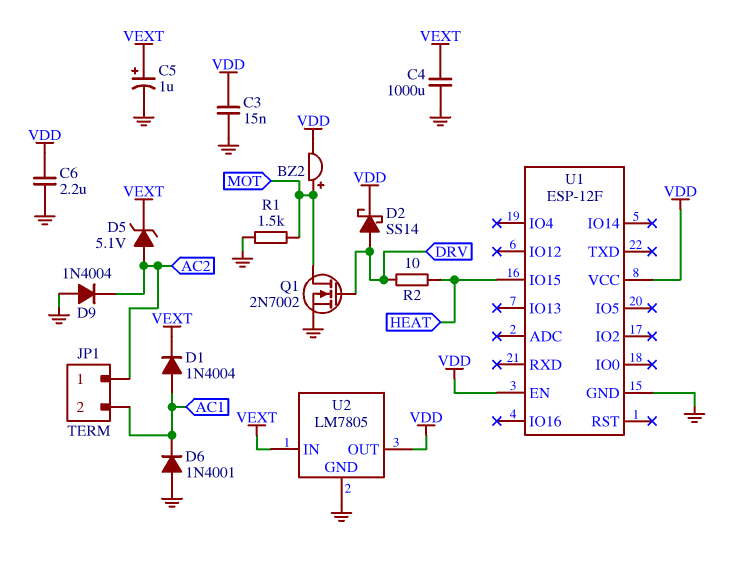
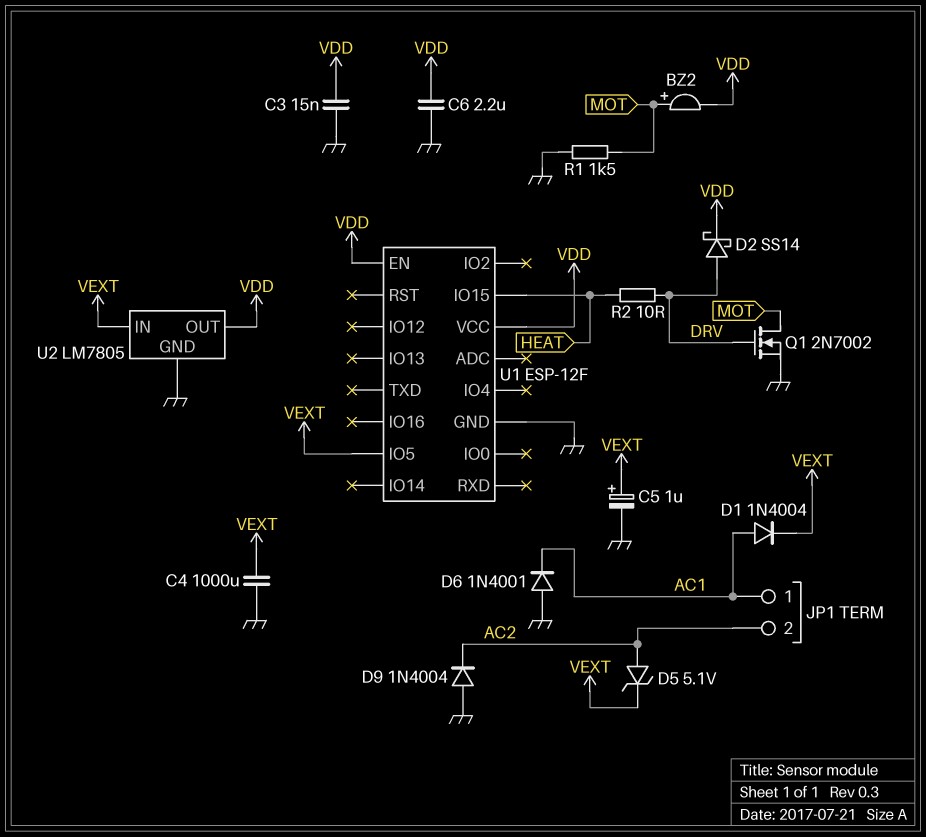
JP1 pin 1: AC2 -> AC1
JP1 pin 2: AC1 -> AC2
U1 pin IO5: none -> VEXT

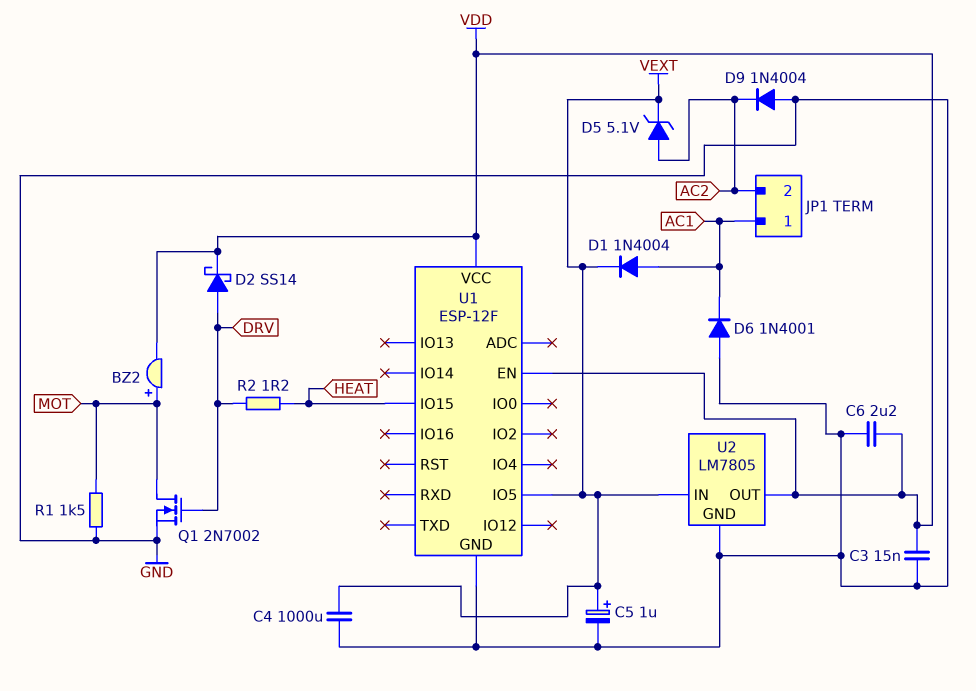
R2: 10 (DRV, HEAT) -> 1.2 (DRV, HEAT)

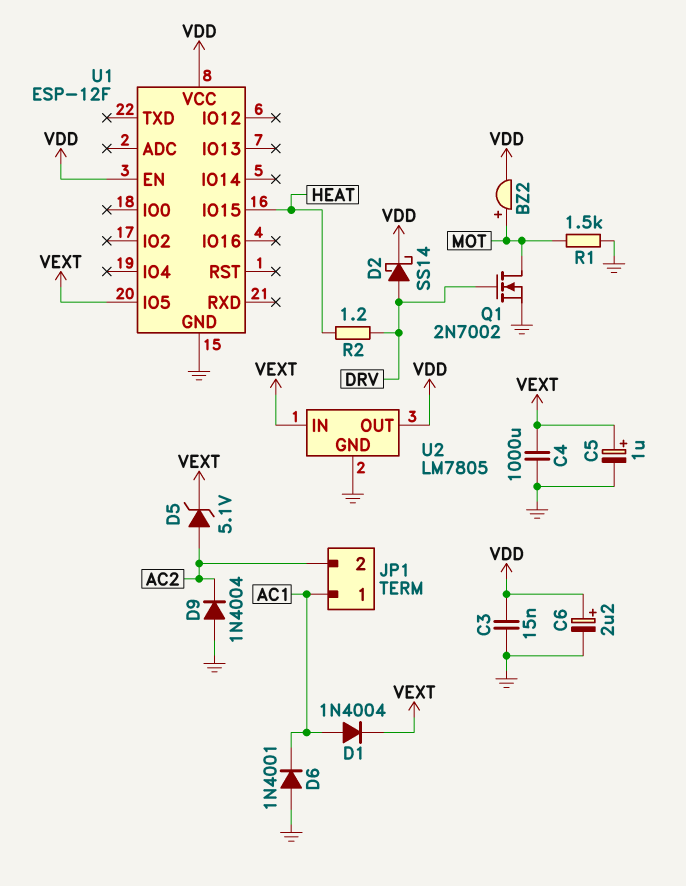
C6: 2.2uF (GND, VDD) -> 2.2uF (plus VDD, minus GND)

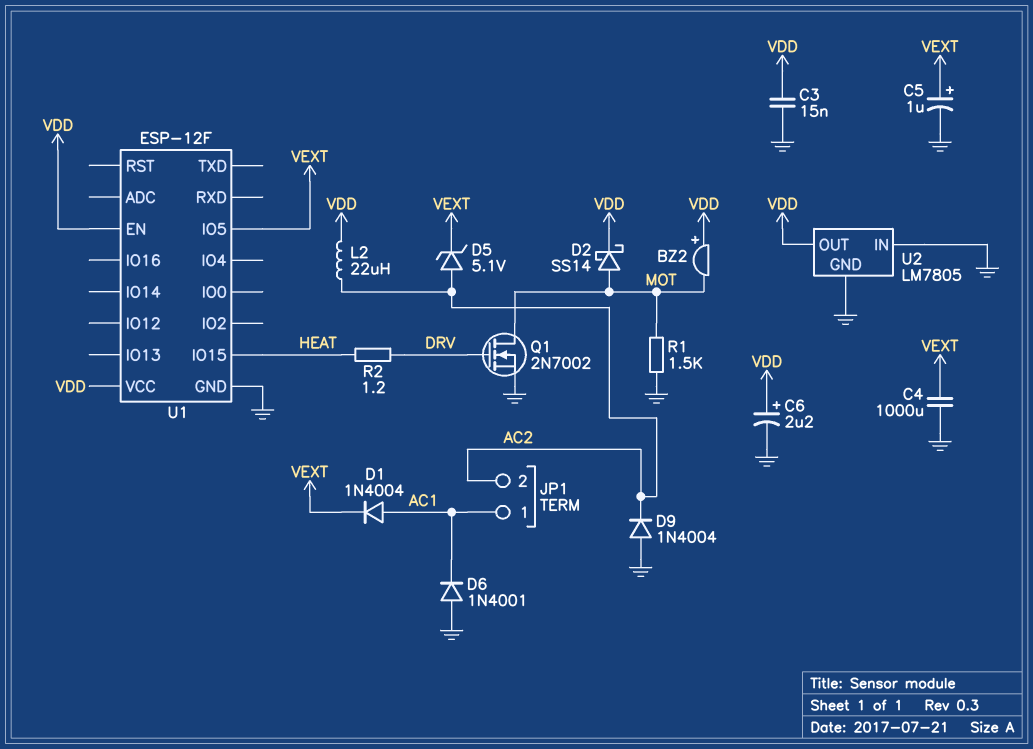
BZ2: buzzer (plus MOT, minus VDD) -> buzzer (plus VDD, minus MOT)
D2: schottky SS14 (A DRV, K VDD) -> schottky SS14 (A MOT, K VDD)
L2: none -> 22uH (AC2, VDD)
U2 pin IN: VEXT -> GND

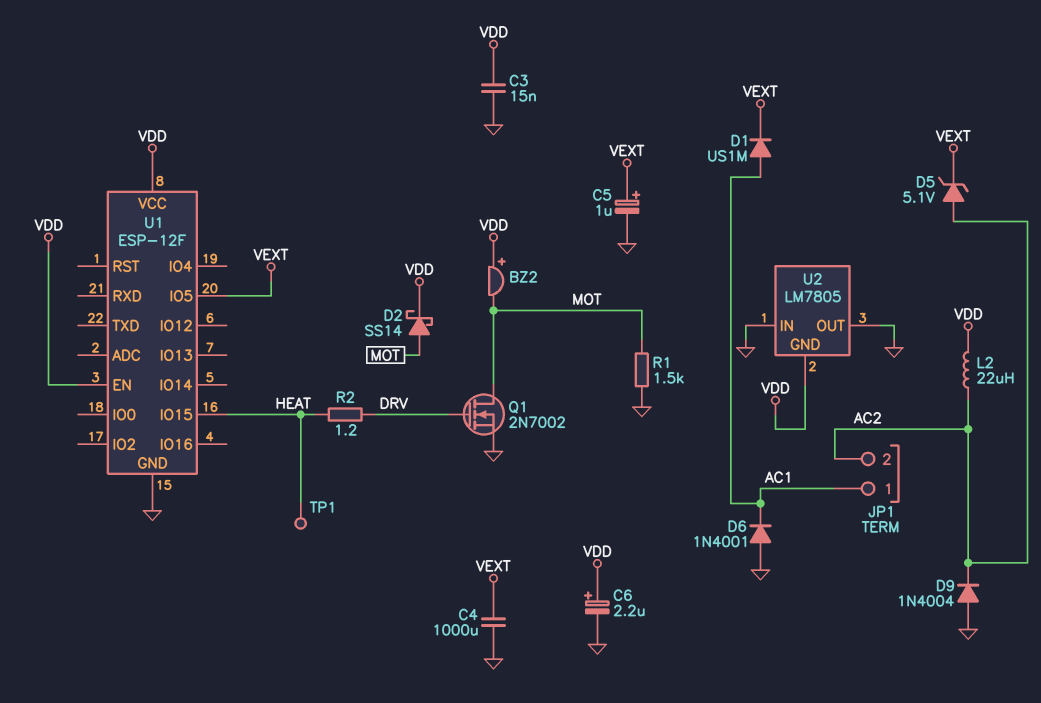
D1: diode 1N4004 (A AC1, K VEXT) -> diode US1M (A AC1, K VEXT)
TP1: none -> test point (HEAT)
U2 pin GND: GND -> VDD
U2 pin OUT: VDD -> GND

